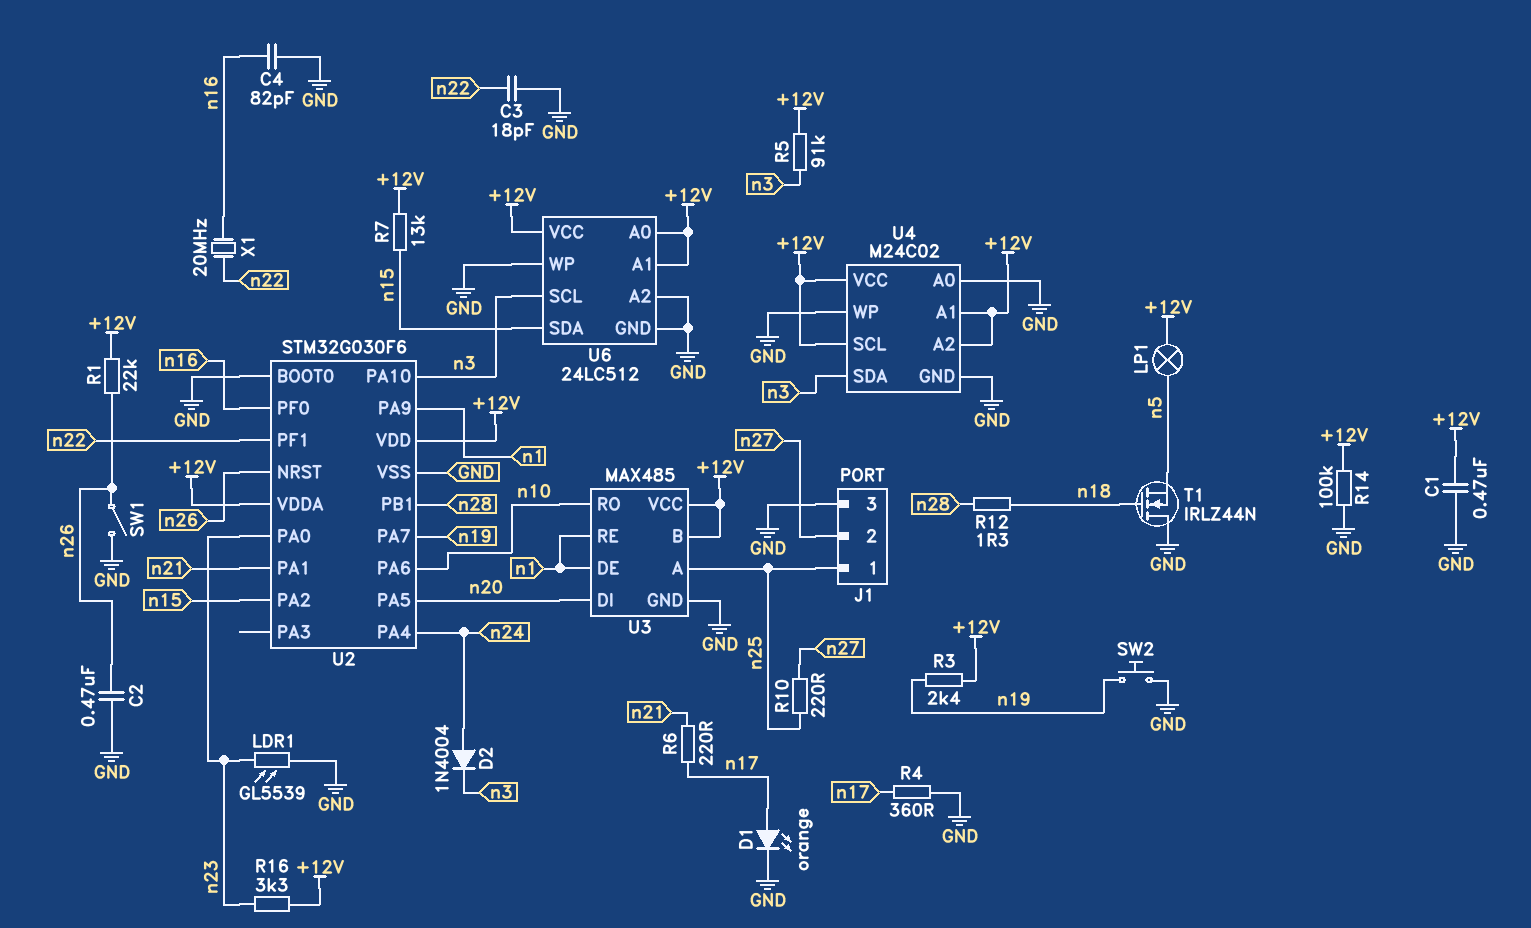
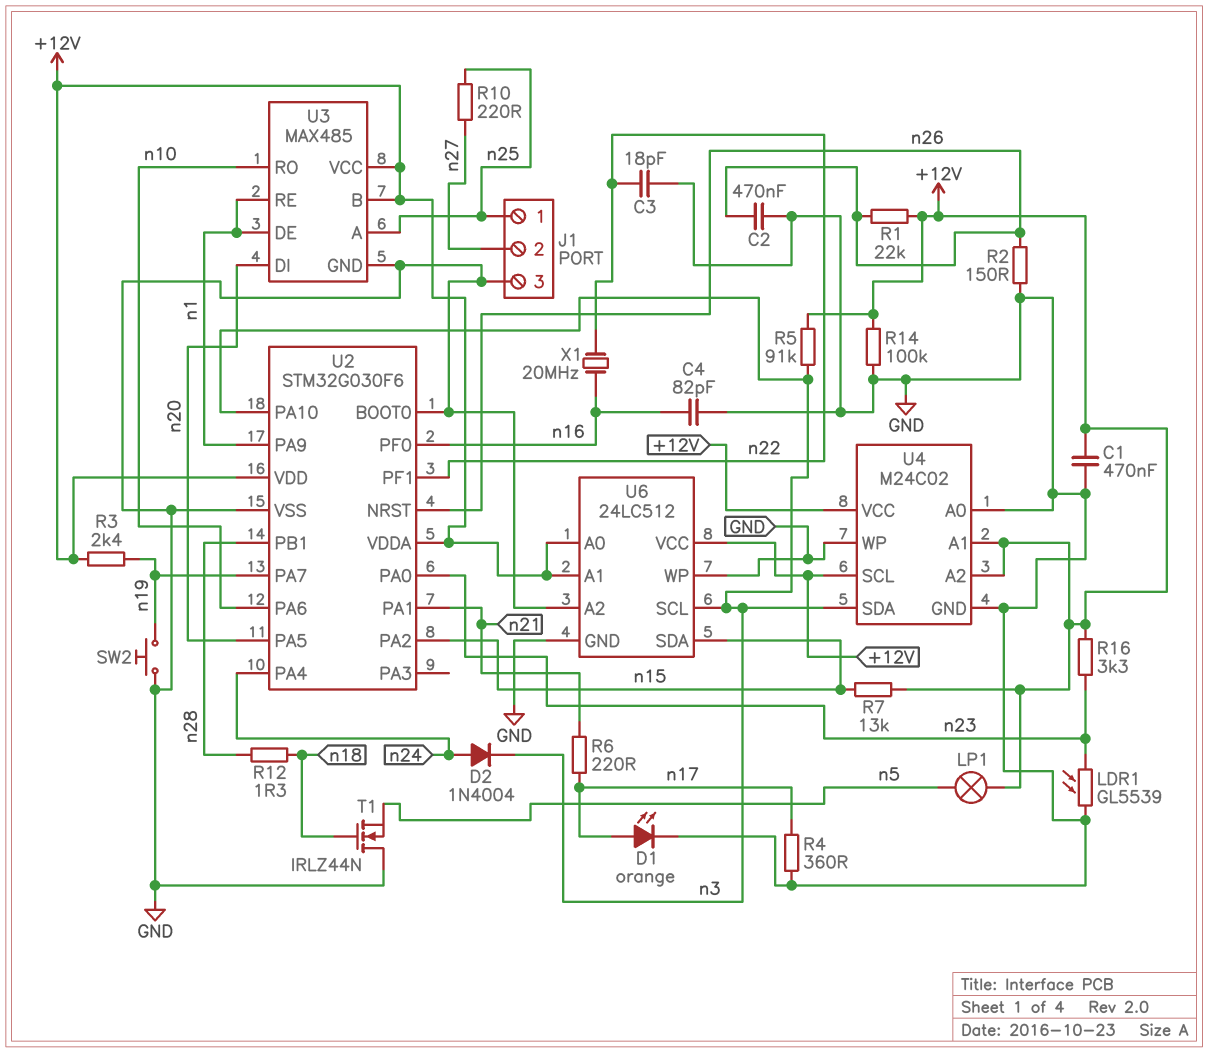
R2: none -> 150 (GND, n26)
SW1: switch (GND, n26) -> none

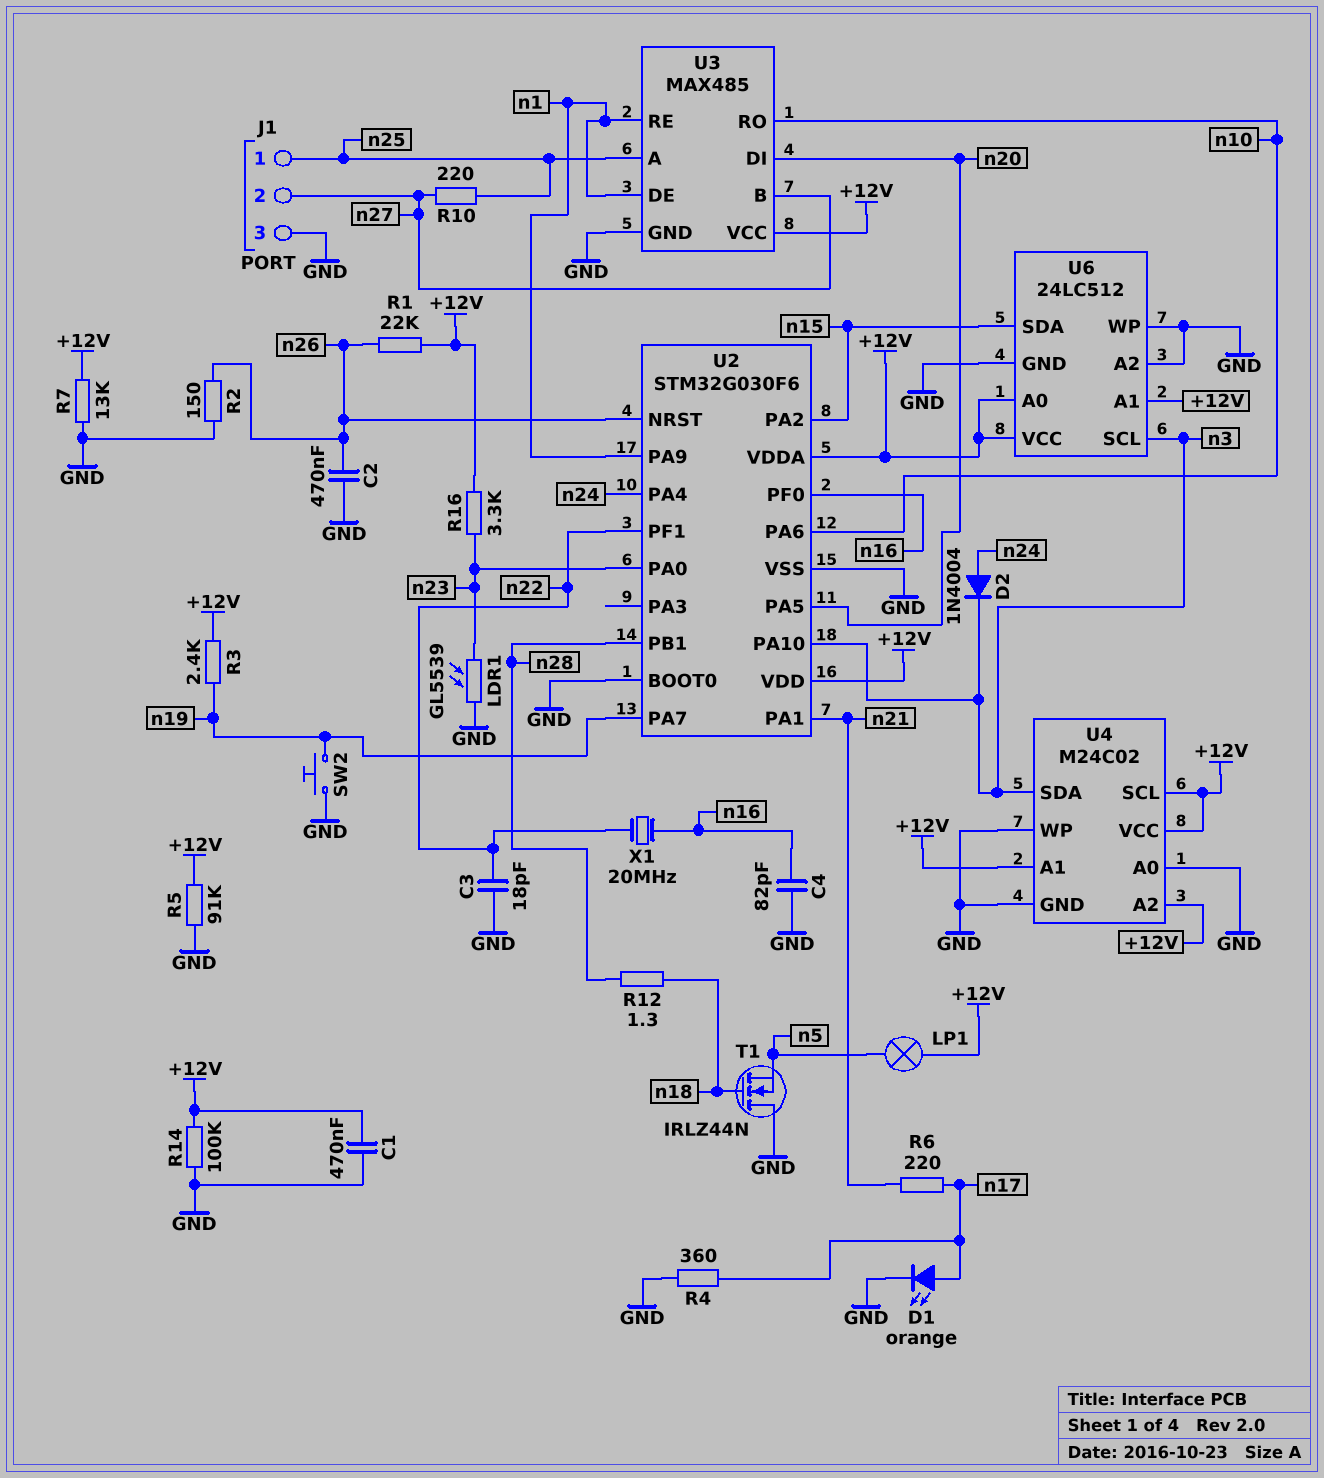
R5: 91k (+12V, n3) -> 91k (+12V, GND)
R7: 13k (+12V, n15) -> 13k (+12V, GND)
U3 pin B: +12V -> n27

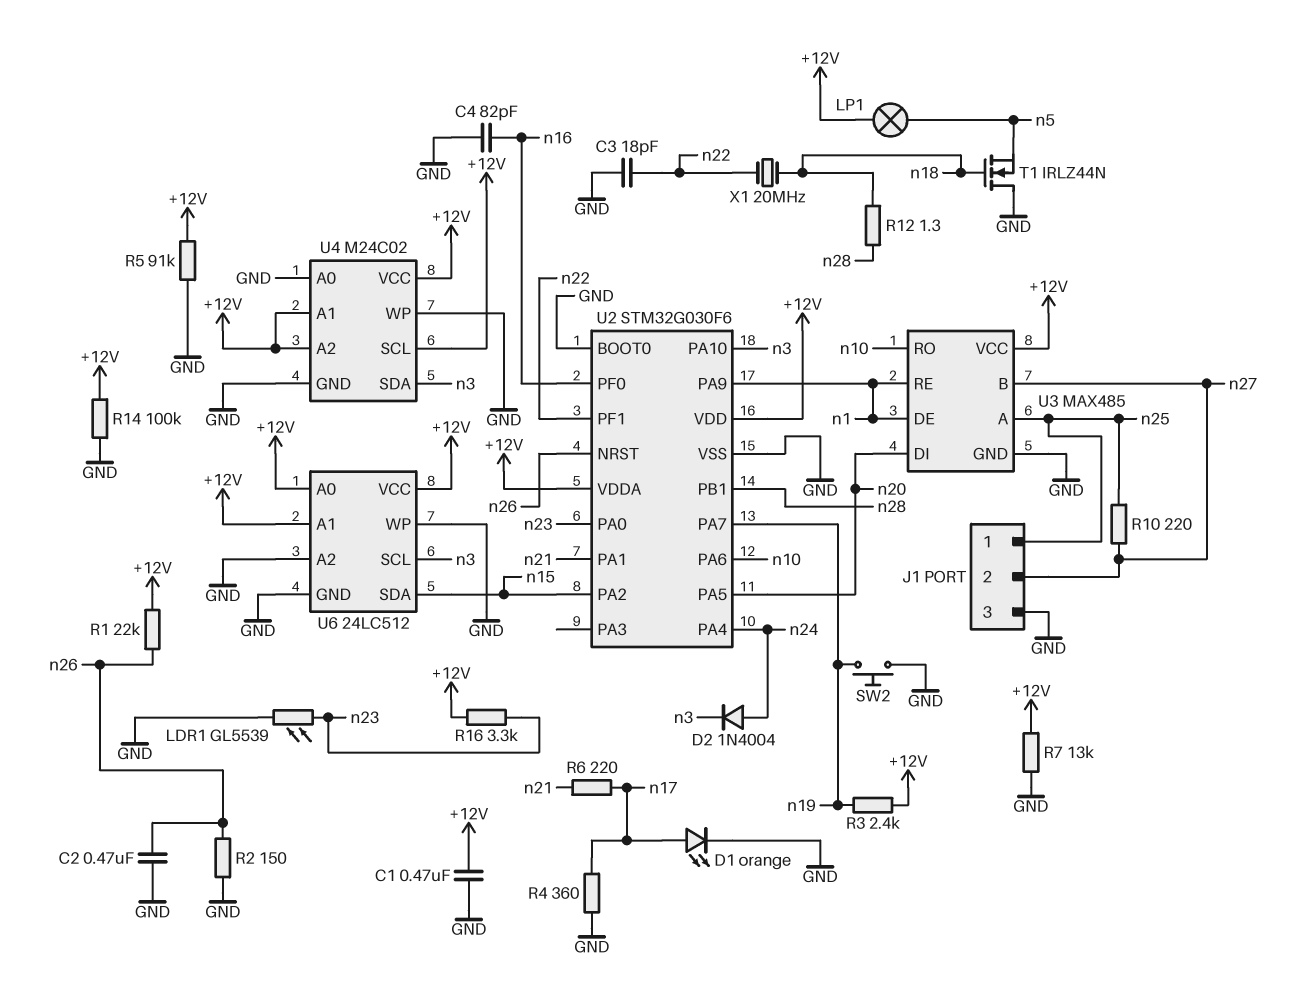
X1: 20MHz (n16, n22) -> 20MHz (n18, n22)

